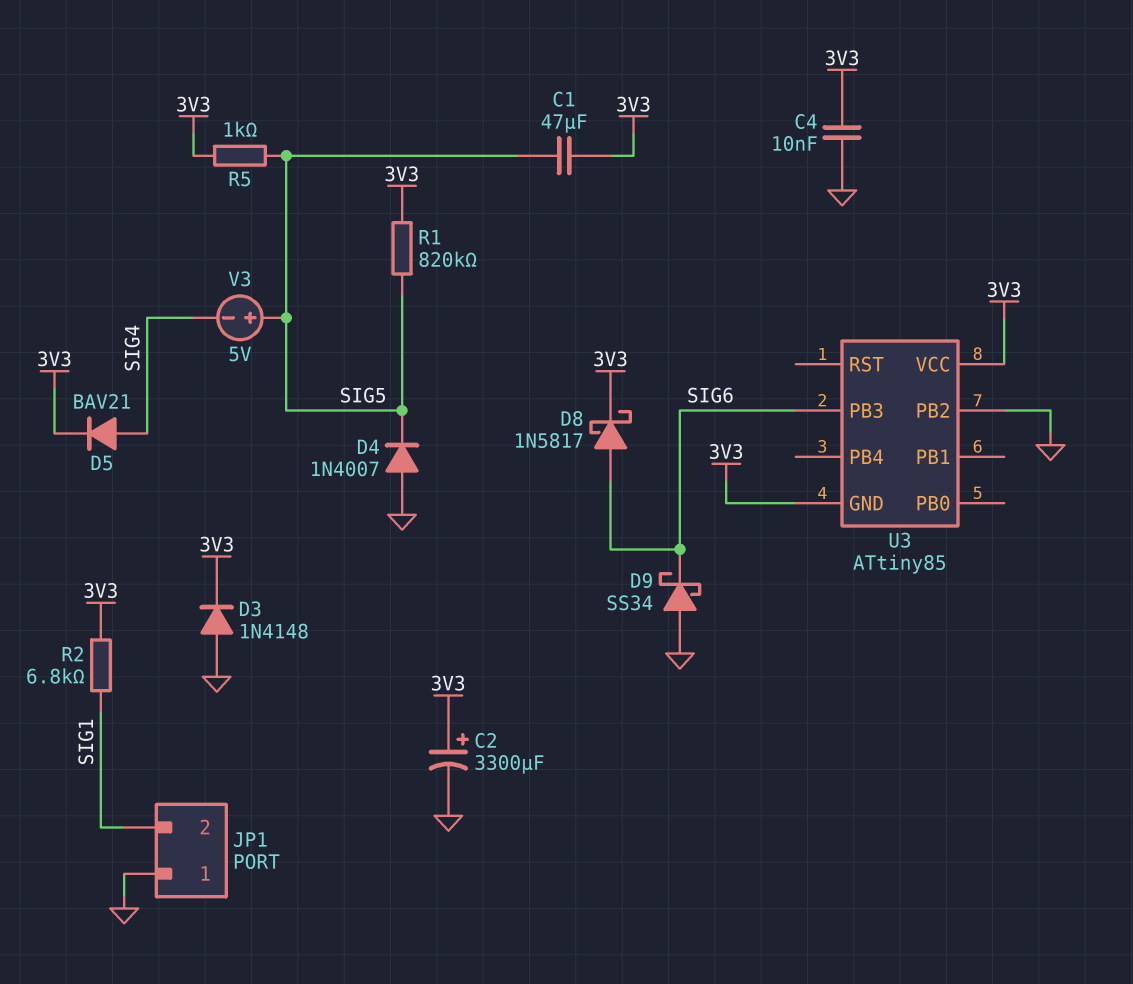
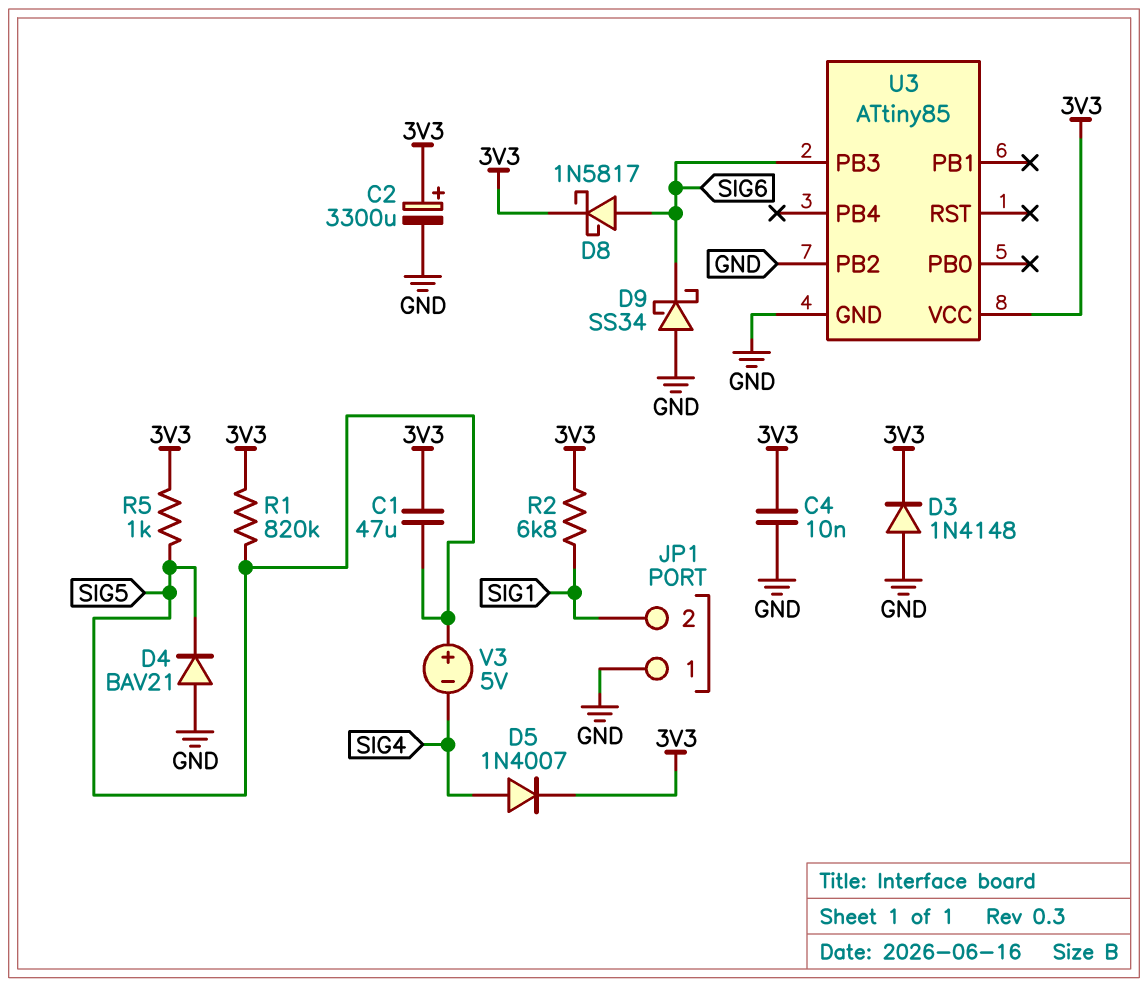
D4: diode 1N4007 (A GND, K SIG5) -> diode BAV21 (A GND, K SIG5)
D5: diode BAV21 (A SIG4, K 3V3) -> diode 1N4007 (A SIG4, K 3V3)
U3 pin GND: 3V3 -> GND

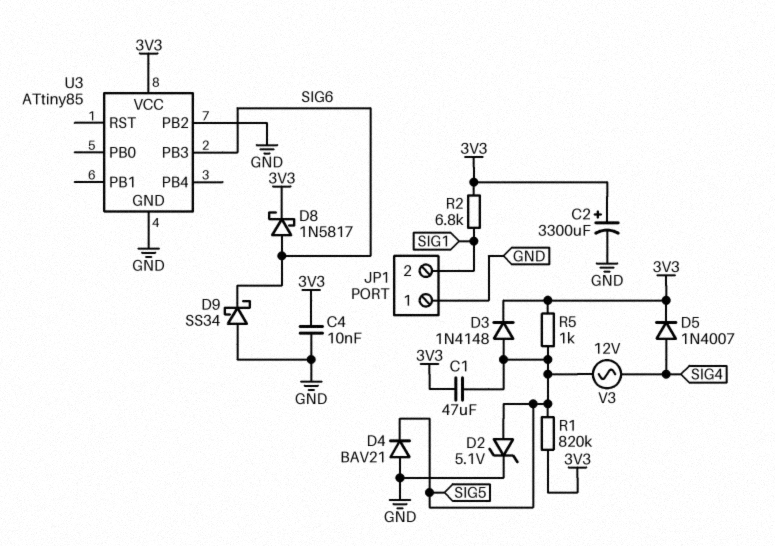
D2: none -> zener 5.1V (A SIG5, K GND)
D3: diode 1N4148 (A GND, K 3V3) -> diode 1N4148 (A SIG5, K 3V3)
V3: 5V (plus SIG5, minus SIG4) -> AC 12V (SIG4, SIG5)

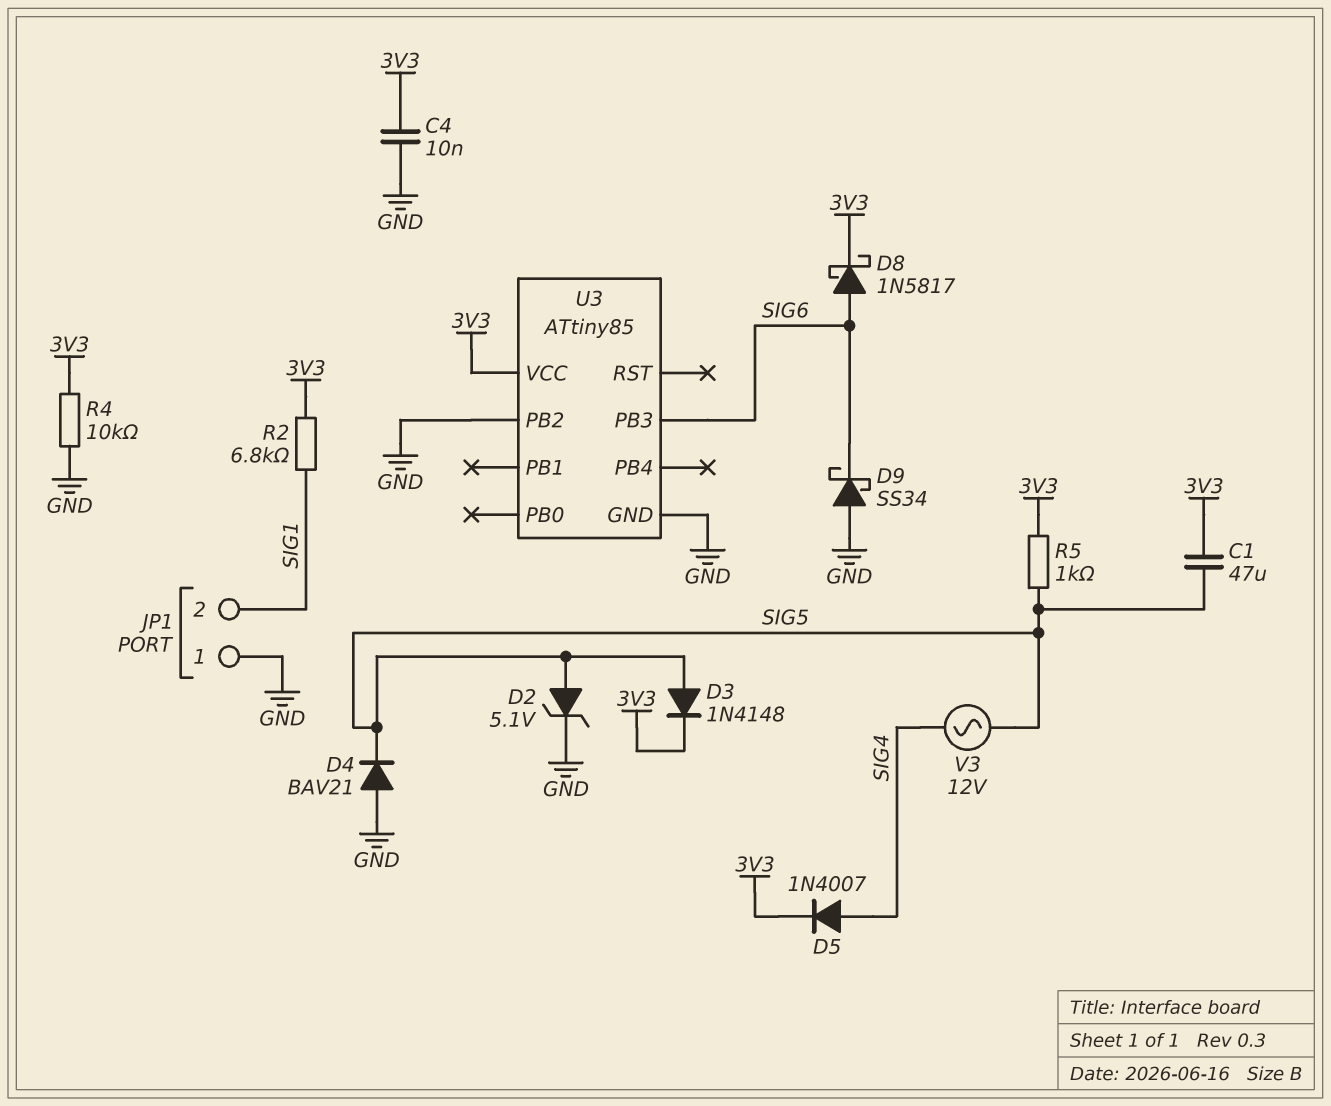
C2: 3300uF (plus 3V3, minus GND) -> none
R1: 820k (3V3, SIG5) -> none
R4: none -> 10k (3V3, GND)

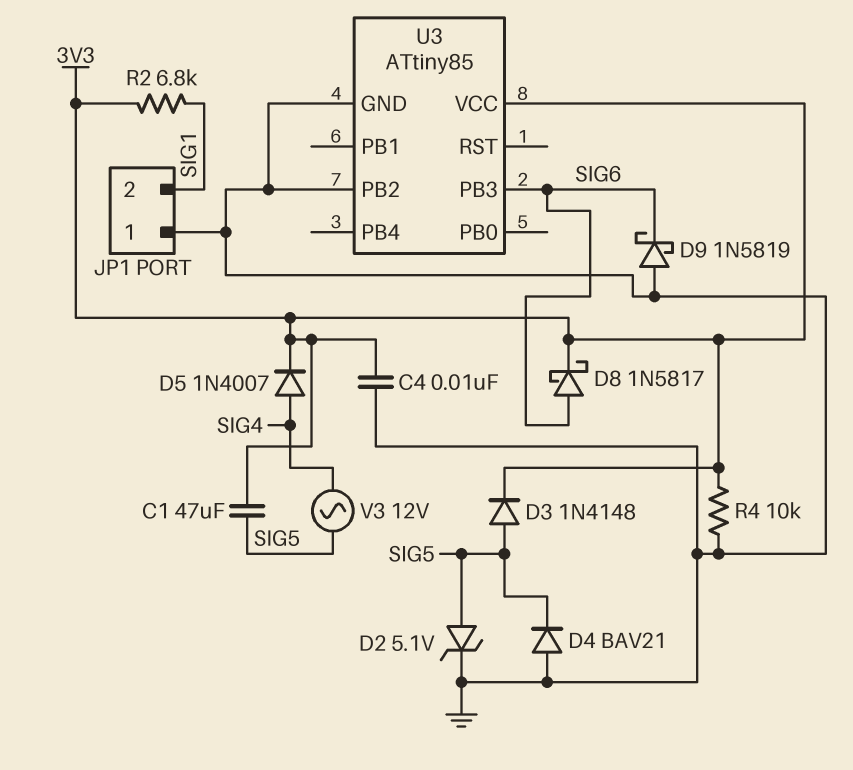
D9: schottky SS34 (A GND, K SIG6) -> schottky 1N5819 (A GND, K SIG6)
R5: 1k (3V3, SIG5) -> none

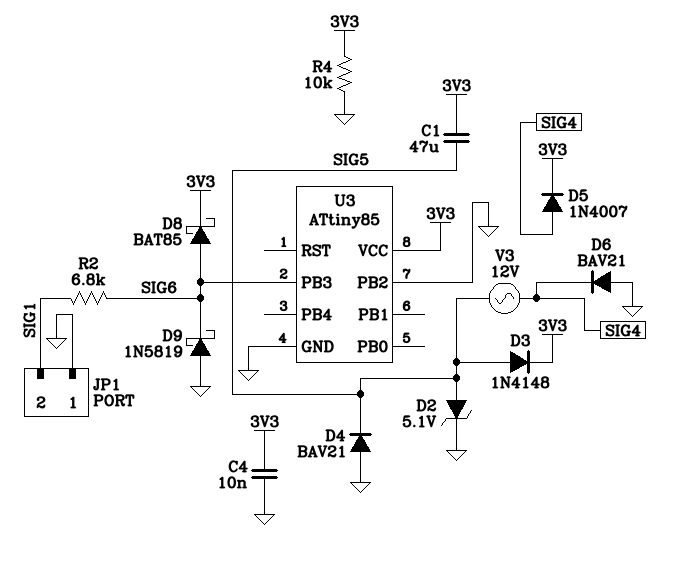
D6: none -> diode BAV21 (A GND, K SIG4)
D8: schottky 1N5817 (A SIG6, K 3V3) -> schottky BAT85 (A SIG6, K 3V3)
R2: 6.8k (3V3, SIG1) -> 6.8k (SIG1, SIG6)

